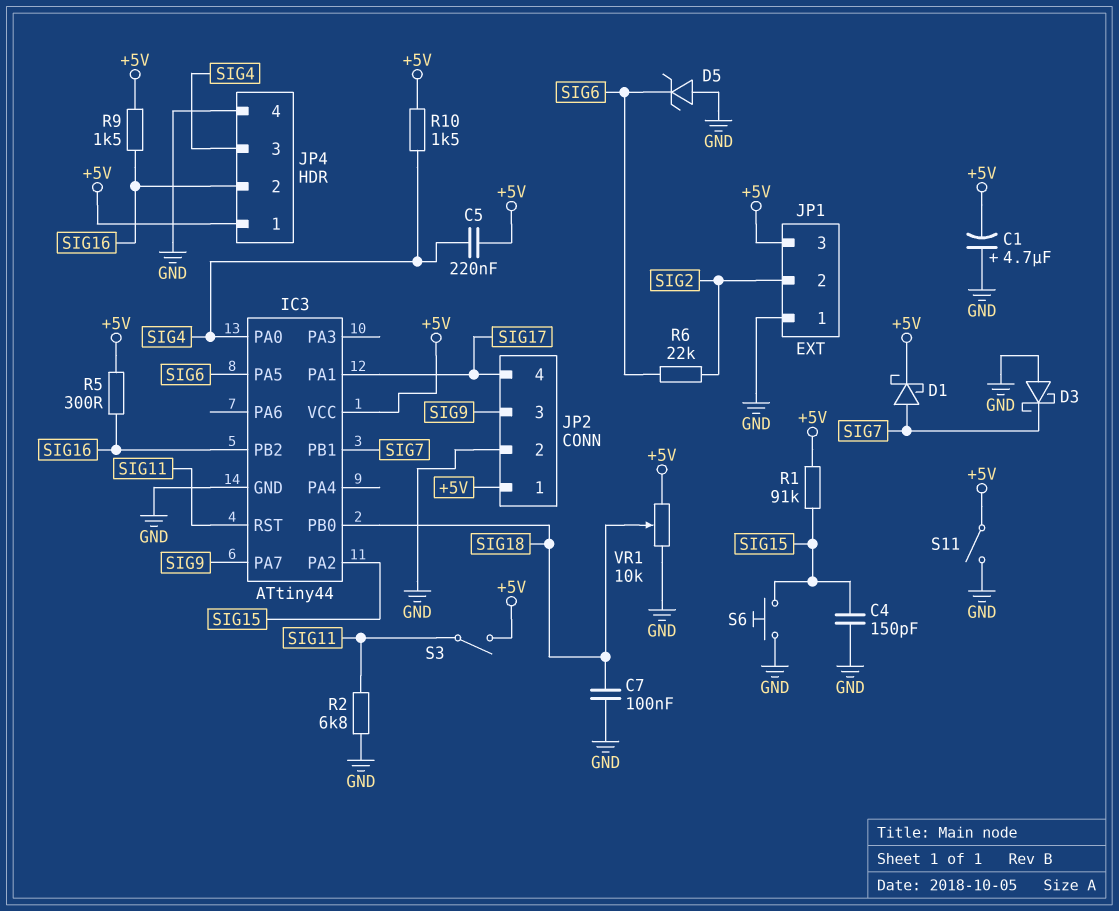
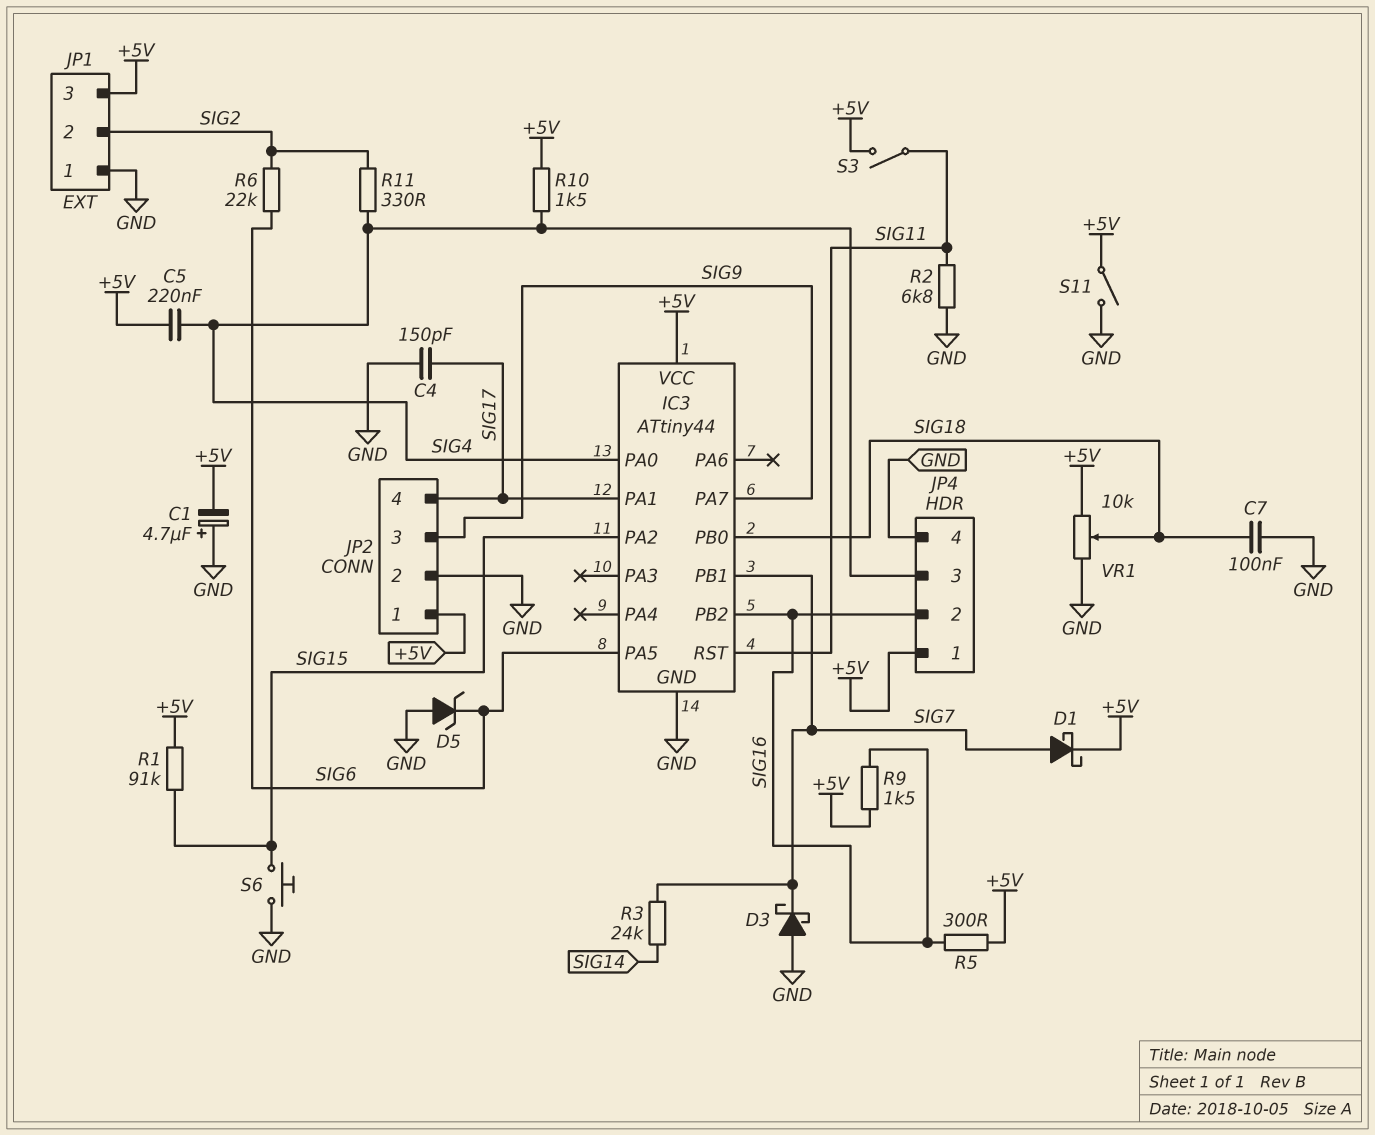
C4: 150pF (GND, SIG15) -> 150pF (GND, SIG17)
R3: none -> 24k (SIG7, SIG14)
R11: none -> 330 (SIG2, SIG4)

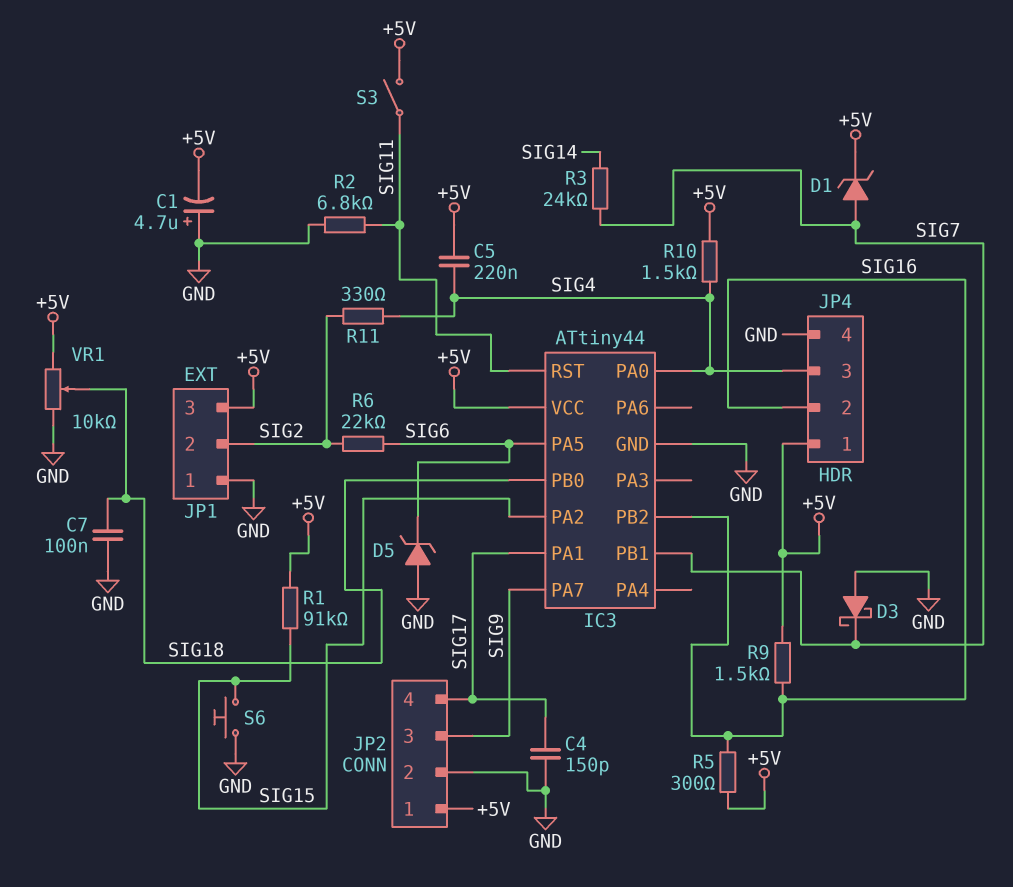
D1: schottky (A SIG7, K +5V) -> zener (A SIG7, K +5V)
S11: switch (+5V, GND) -> none

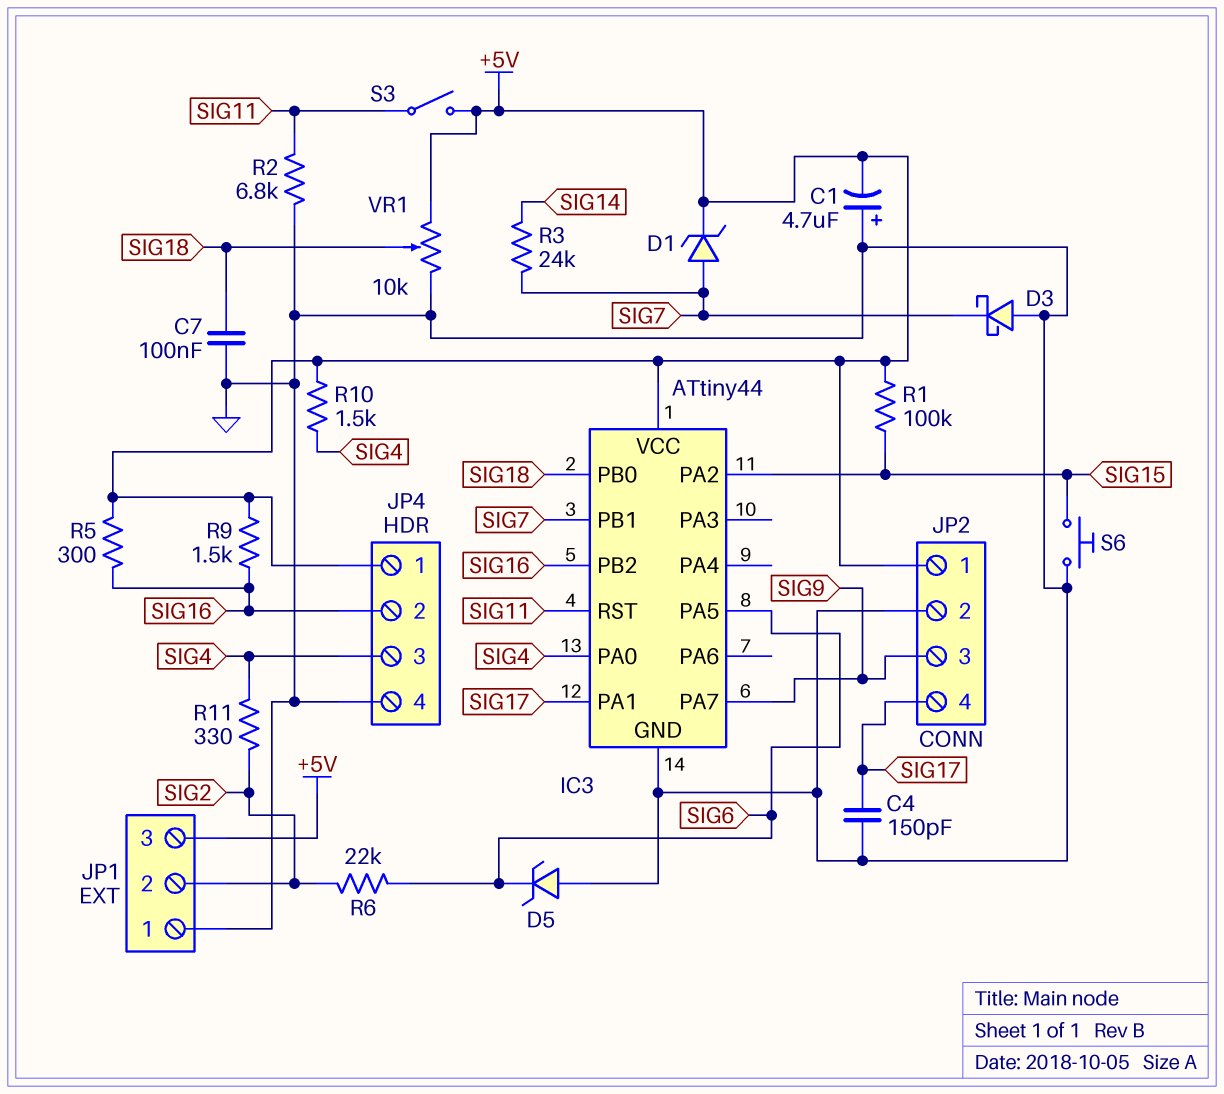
C5: 220nF (+5V, SIG4) -> none
R1: 91k (+5V, SIG15) -> 100k (+5V, SIG15)

